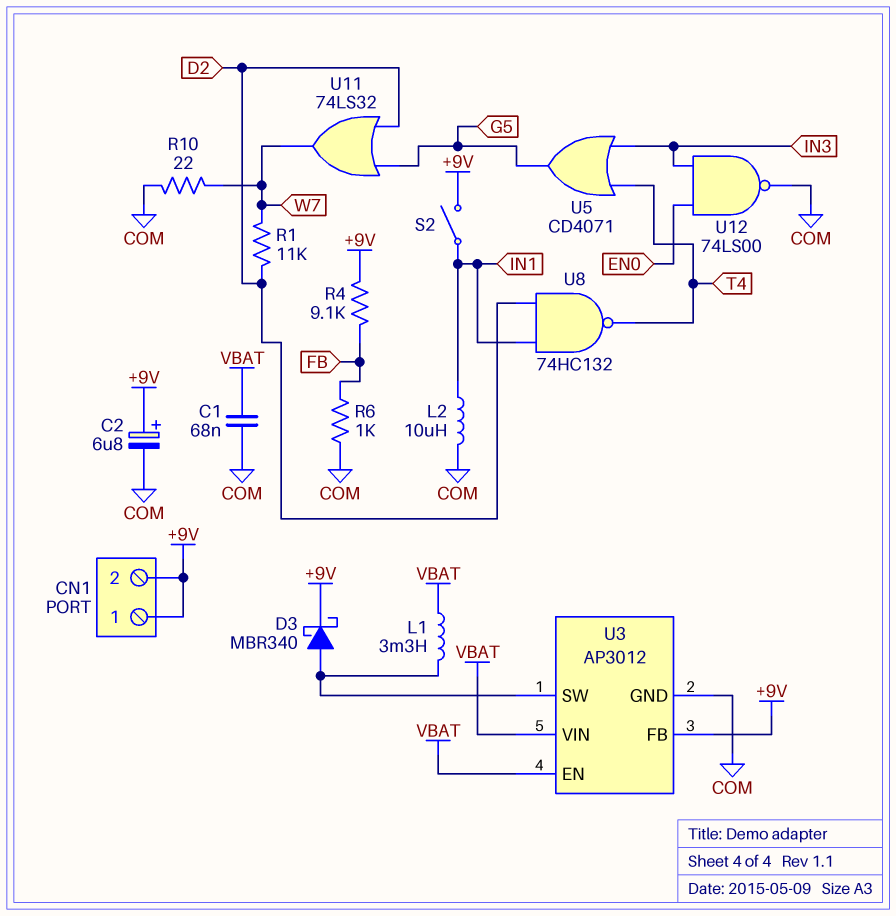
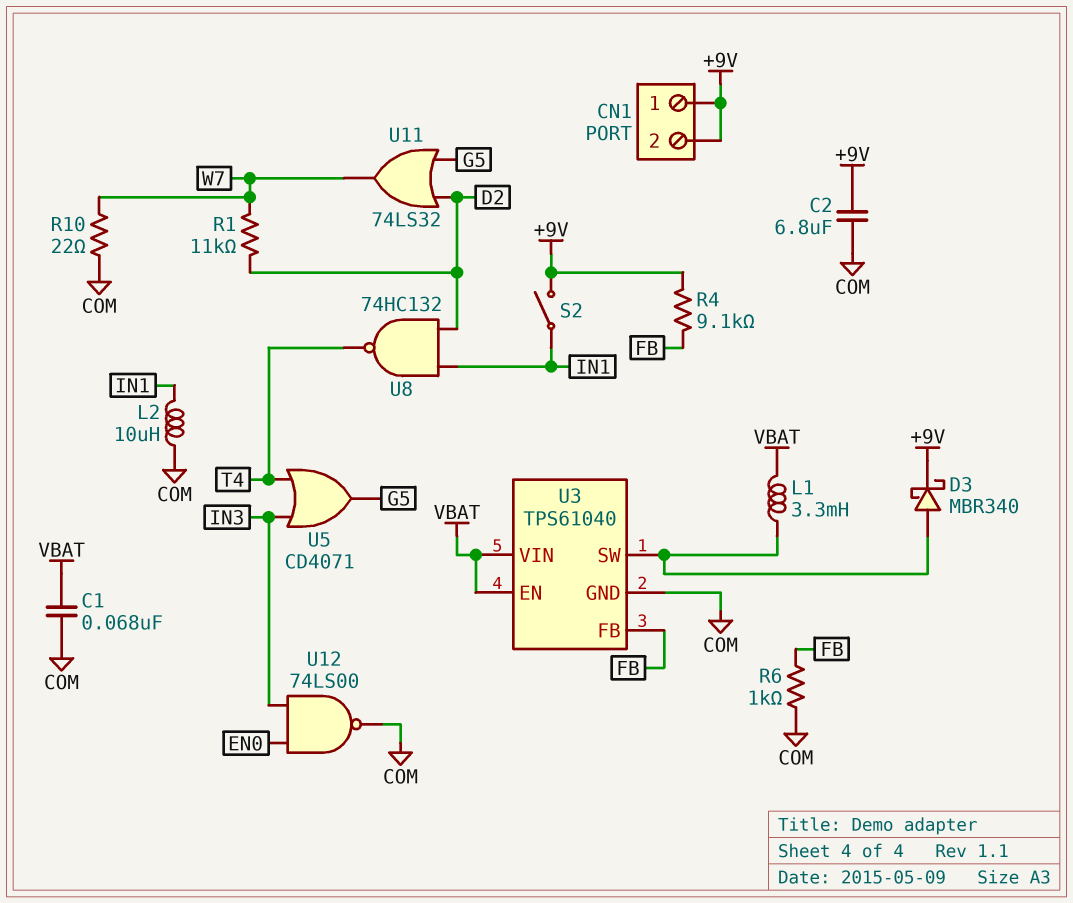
C2: 6.8uF (plus +9V, minus COM) -> 6.8uF (+9V, COM)
U3: AP3012 -> TPS61040
U3 pin FB: +9V -> FB

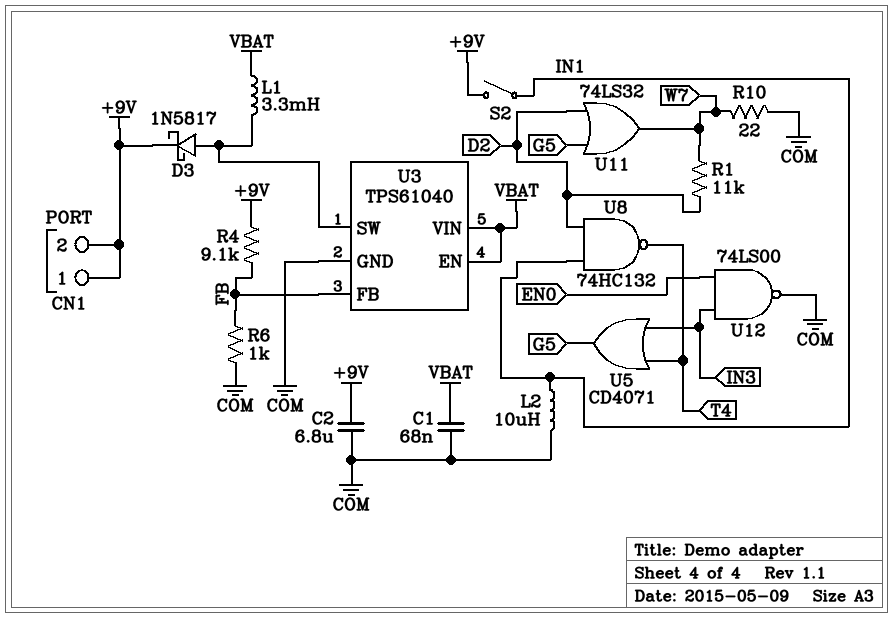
D3: schottky MBR340 (A U3/SW, K +9V) -> schottky 1N5817 (A U3/SW, K +9V)

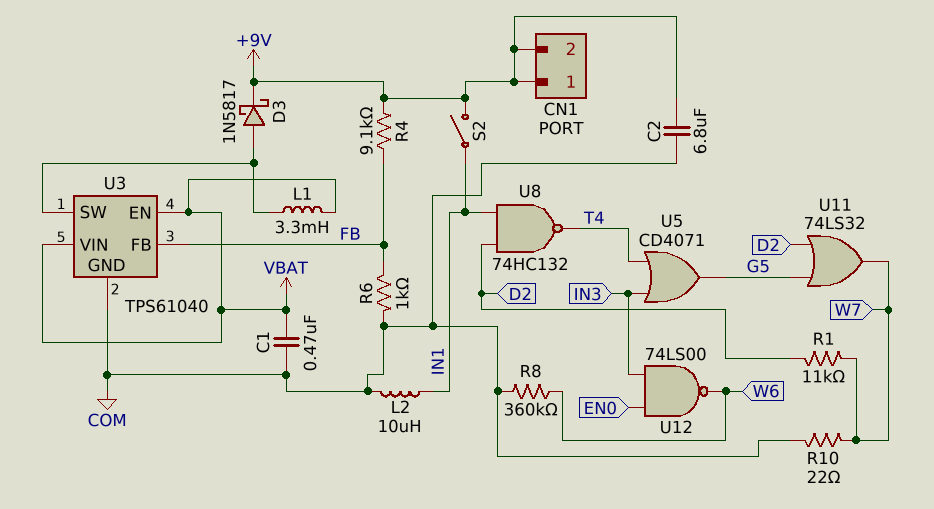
C1: 68nF (COM, VBAT) -> 470nF (COM, VBAT)
R8: none -> 360k (COM, W6)
U12: NAND 74LS00 (in EN0, in IN3, out COM) -> NAND 74LS00 (in EN0, in IN3, out W6)

